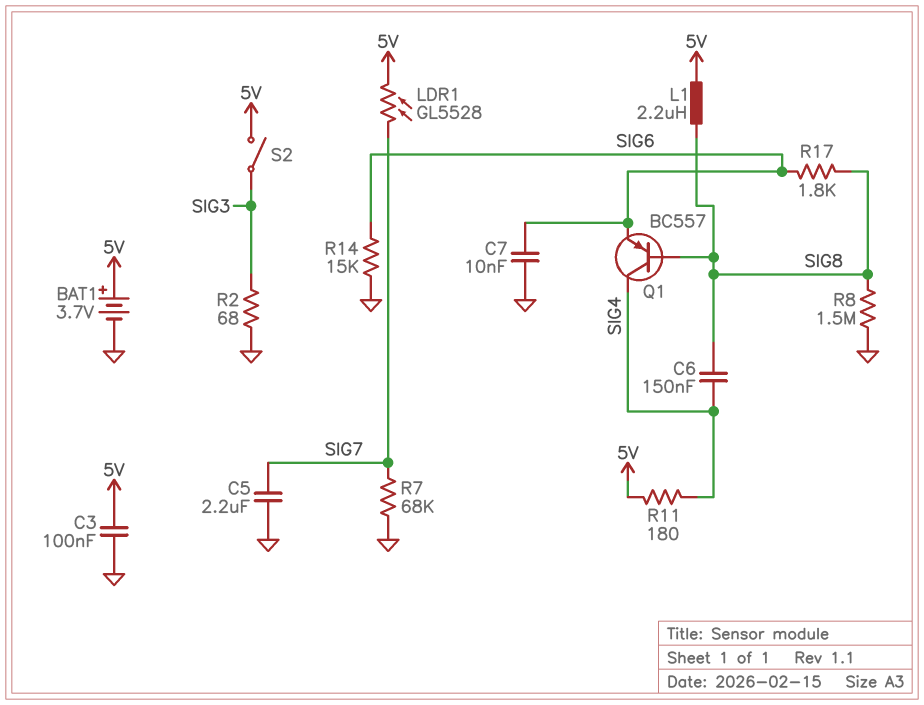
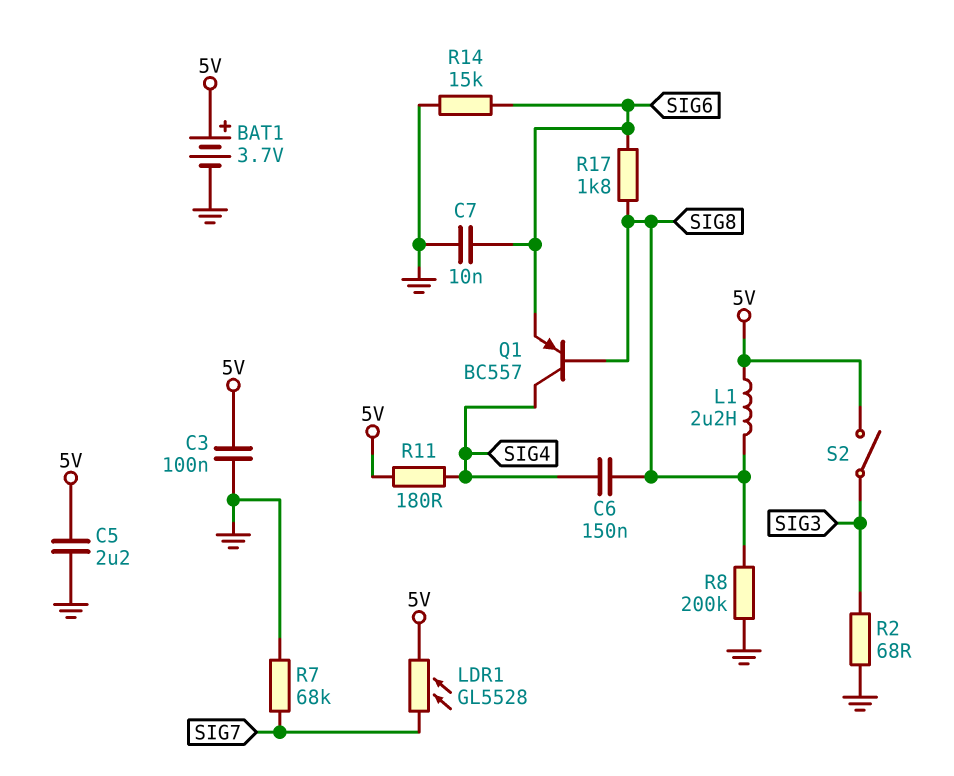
C5: 2.2uF (GND, SIG7) -> 2.2uF (5V, GND)
R8: 1.5M (GND, SIG8) -> 200k (GND, SIG8)

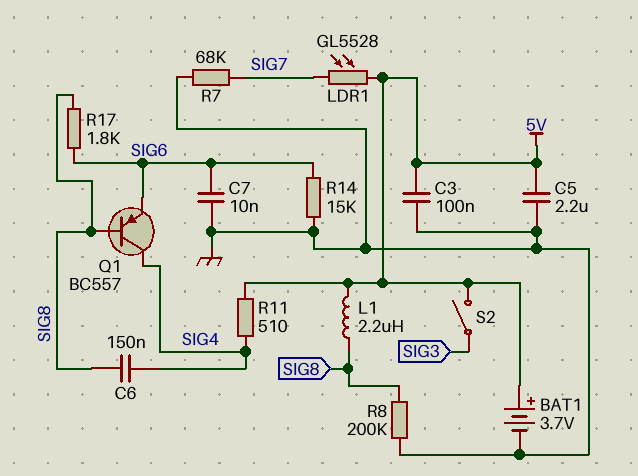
R2: 68 (GND, SIG3) -> none
R11: 180 (5V, SIG4) -> 510 (5V, SIG4)

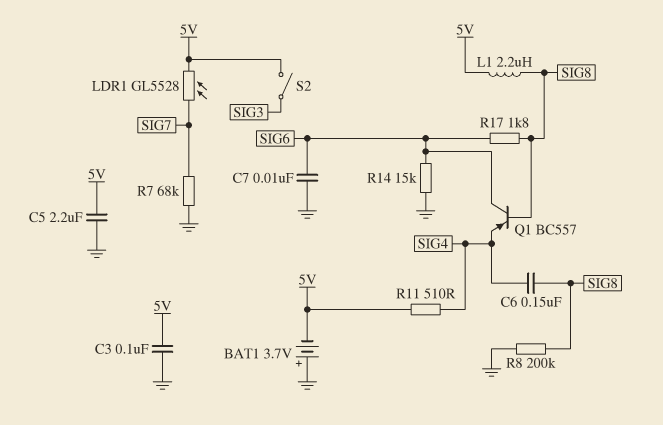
BAT1: 3.7V (plus 5V, minus GND) -> 3.7V (plus GND, minus 5V)
Q1: PNP BC557 (B SIG8, C SIG4, E SIG6) -> PNP BC557 (B SIG8, C SIG6, E SIG4)

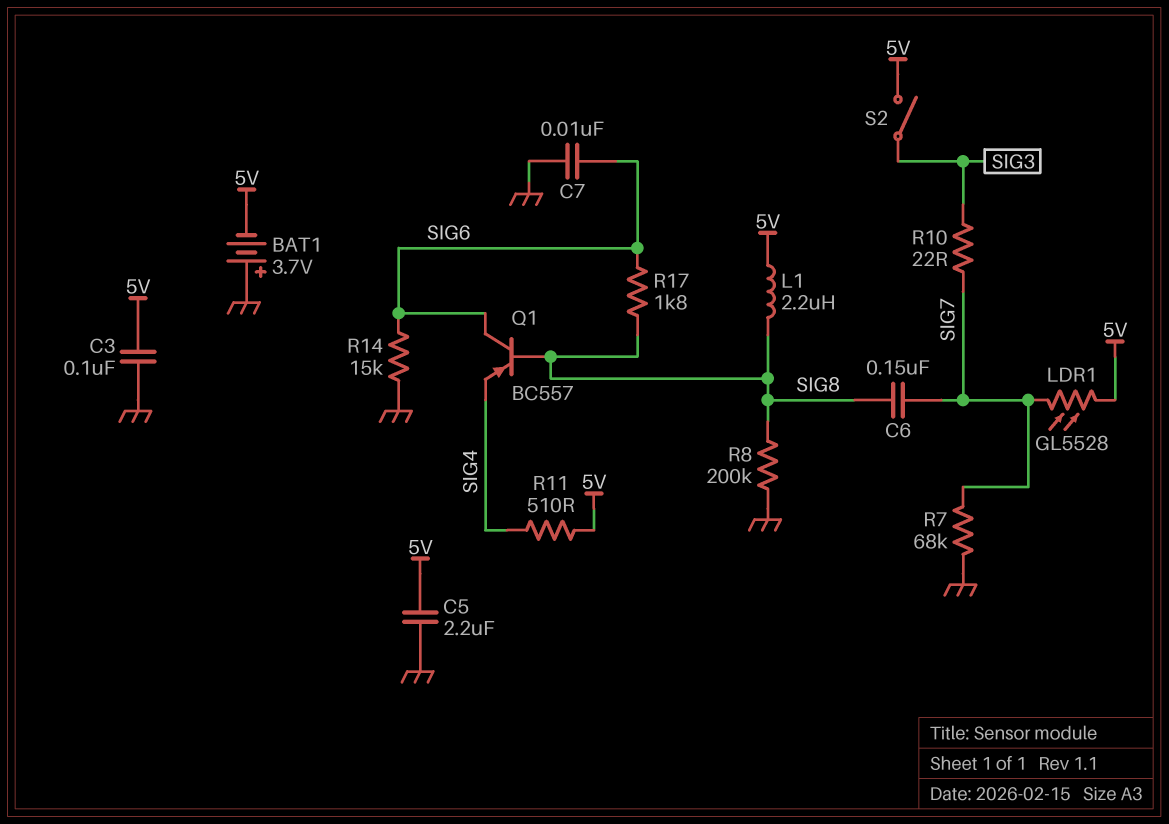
C6: 150nF (SIG4, SIG8) -> 150nF (SIG7, SIG8)
R10: none -> 22 (SIG3, SIG7)

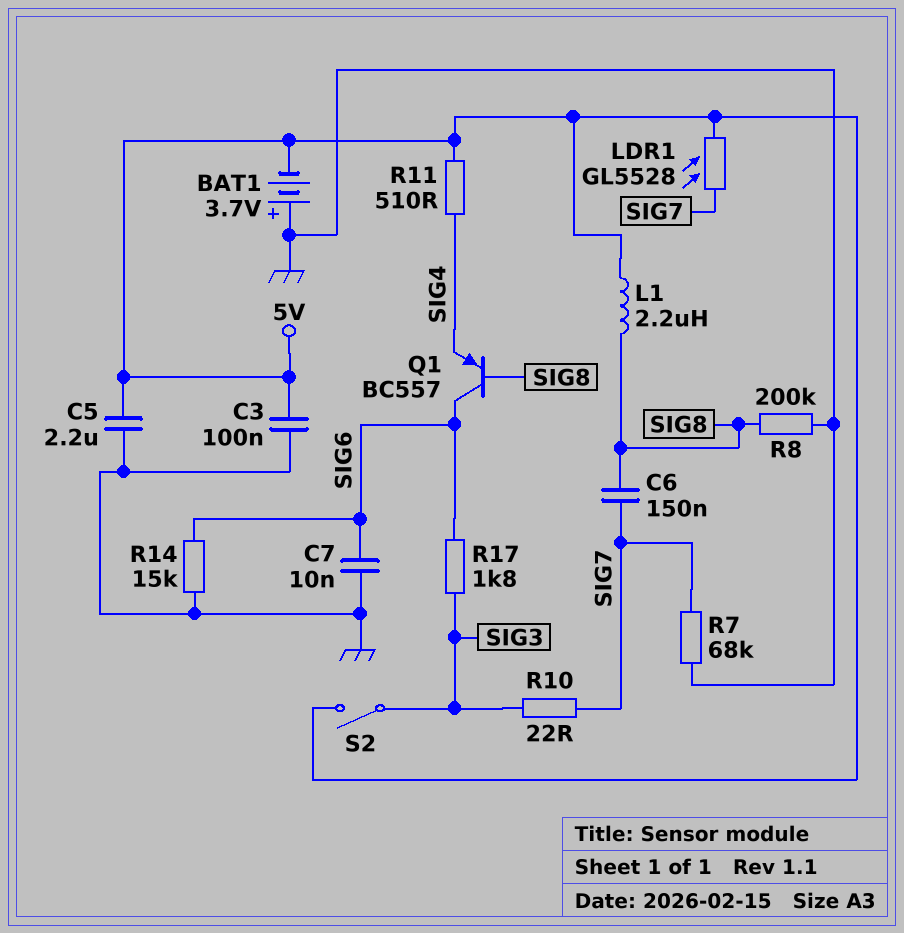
R17: 1.8k (SIG6, SIG8) -> 1.8k (SIG3, SIG6)

